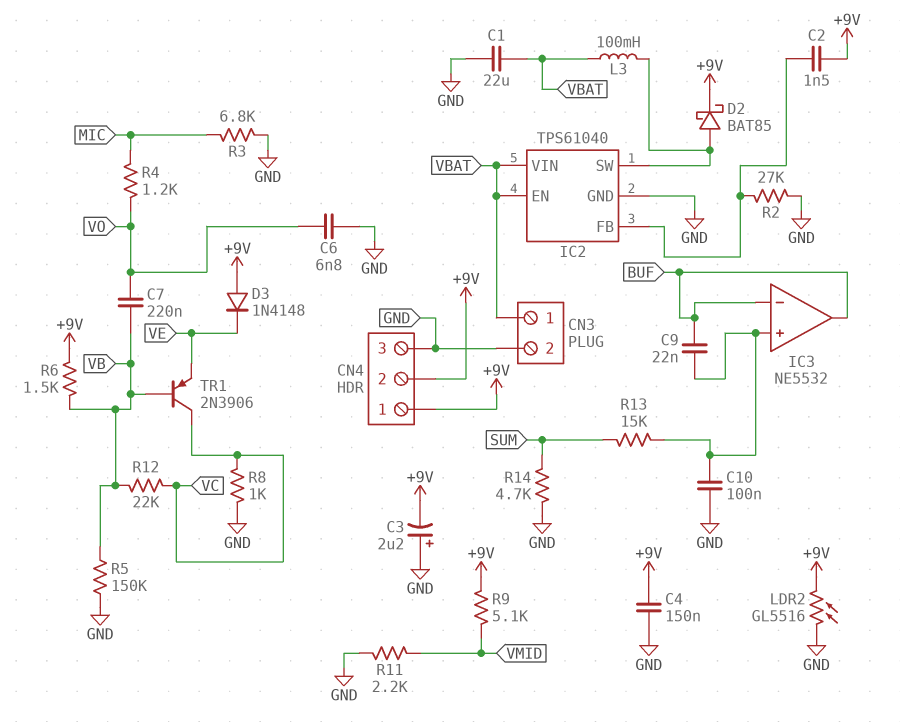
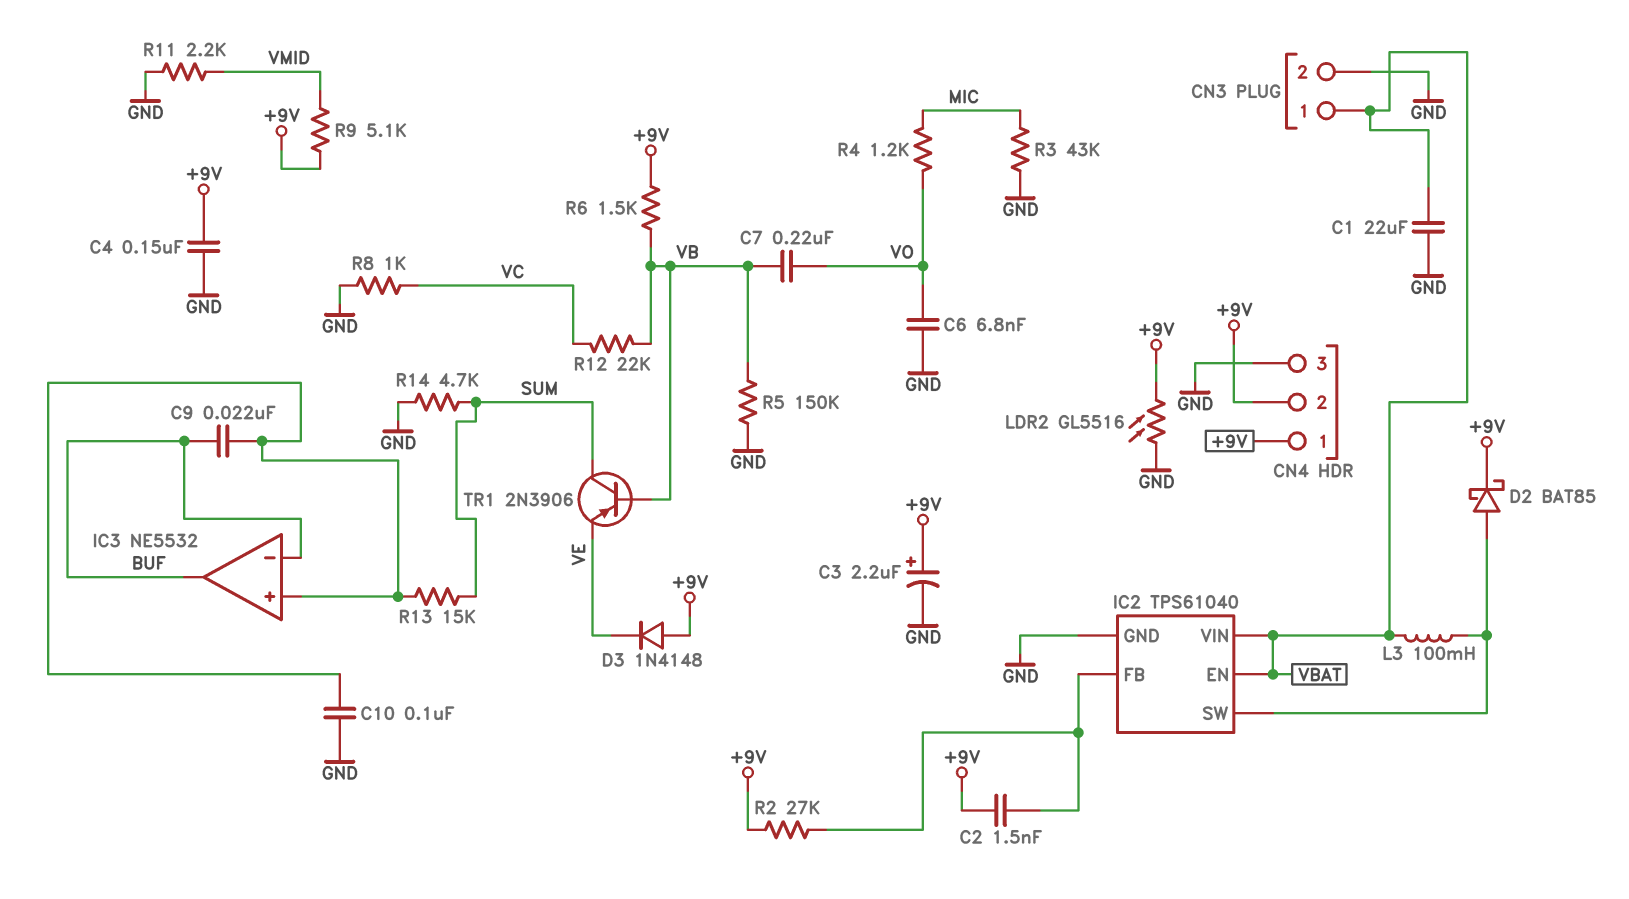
C3: 2.2uF (plus GND, minus +9V) -> 2.2uF (plus +9V, minus GND)
R2: 27k (GND, IC2/FB) -> 27k (+9V, IC2/FB)
R3: 6.8k (GND, MIC) -> 43k (GND, MIC)
TR1: PNP 2N3906 (B VB, C VC, E VE) -> PNP 2N3906 (B VB, C SUM, E VE)

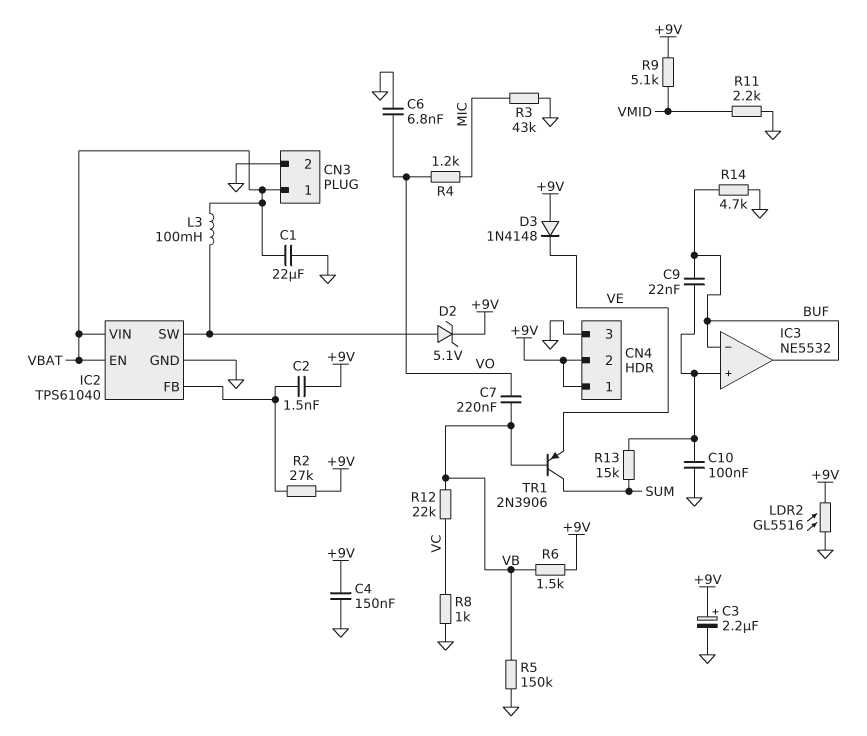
D2: schottky BAT85 (A IC2/SW, K +9V) -> zener 5.1V (A IC2/SW, K +9V)
R14: 4.7k (GND, SUM) -> 4.7k (BUF, GND)

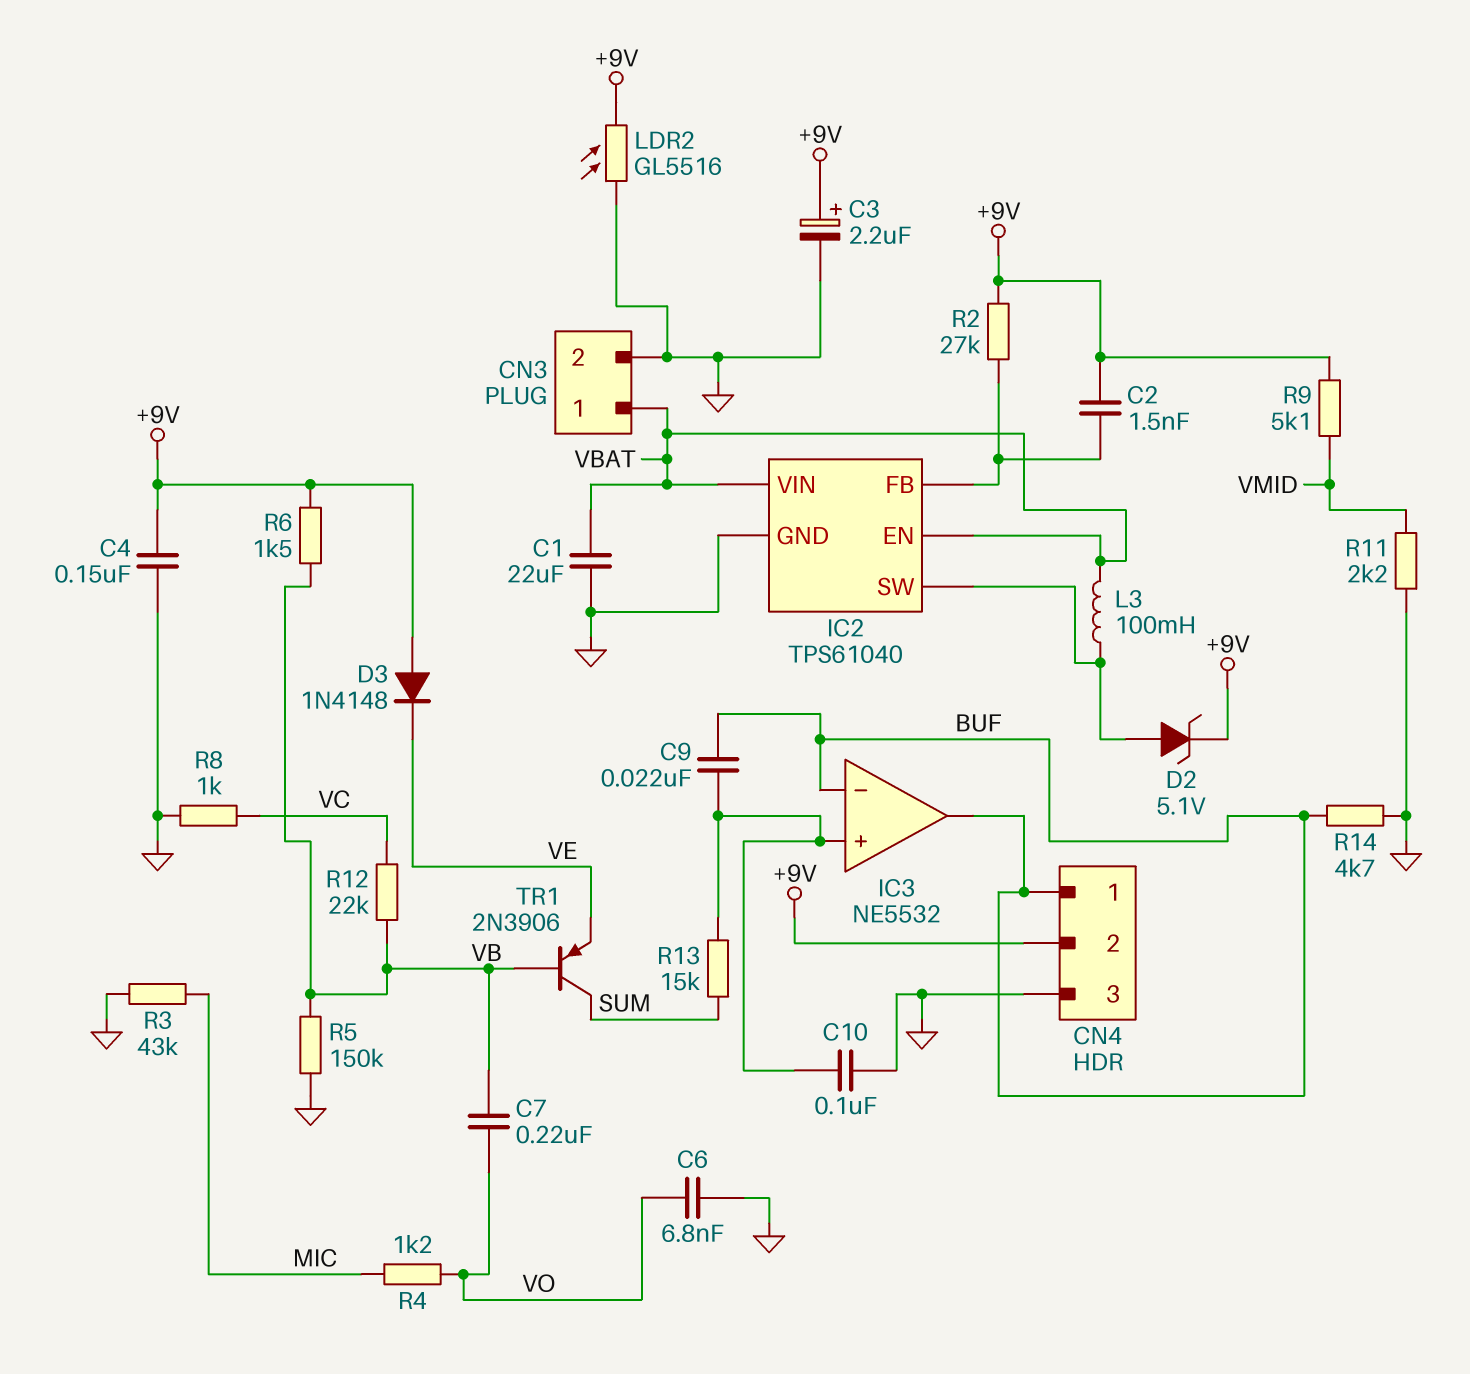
CN4 pin 1: +9V -> BUF

